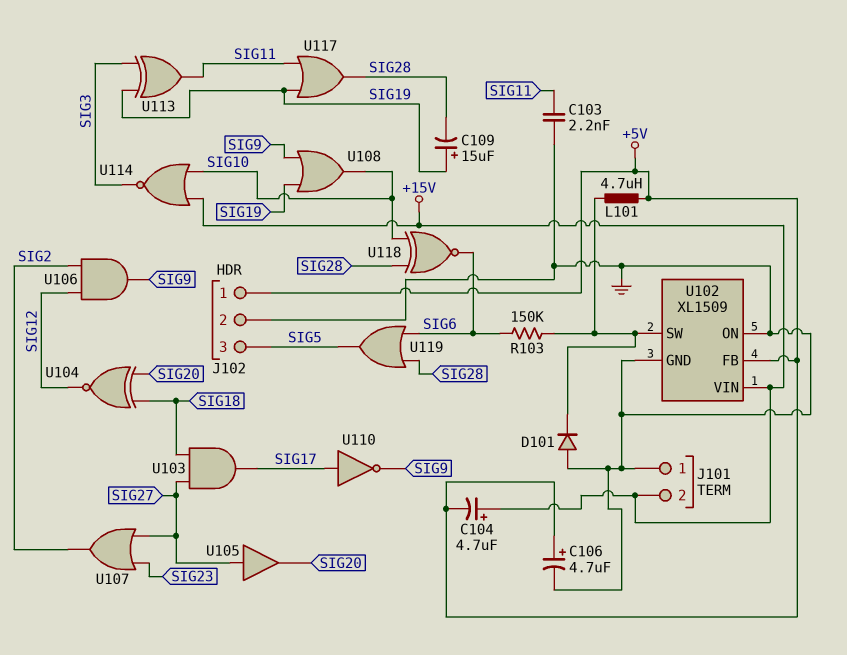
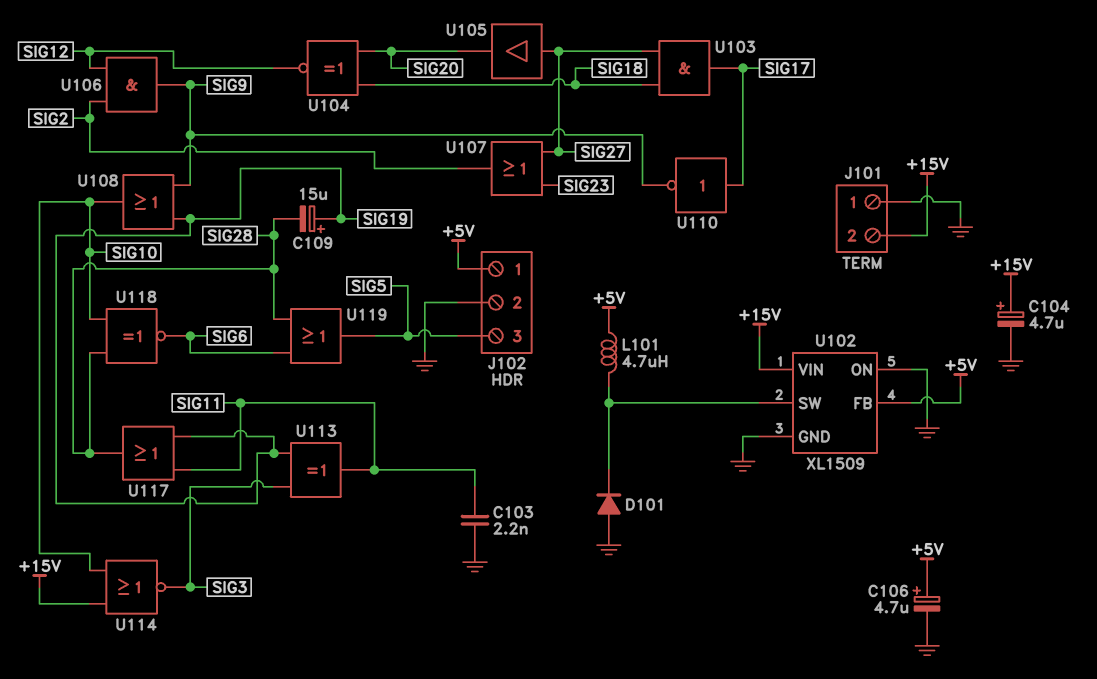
C104: 4.7uF (plus +15V, minus +5V) -> 4.7uF (plus +15V, minus GND)
R103: 150k (SIG6, U102/SW) -> none

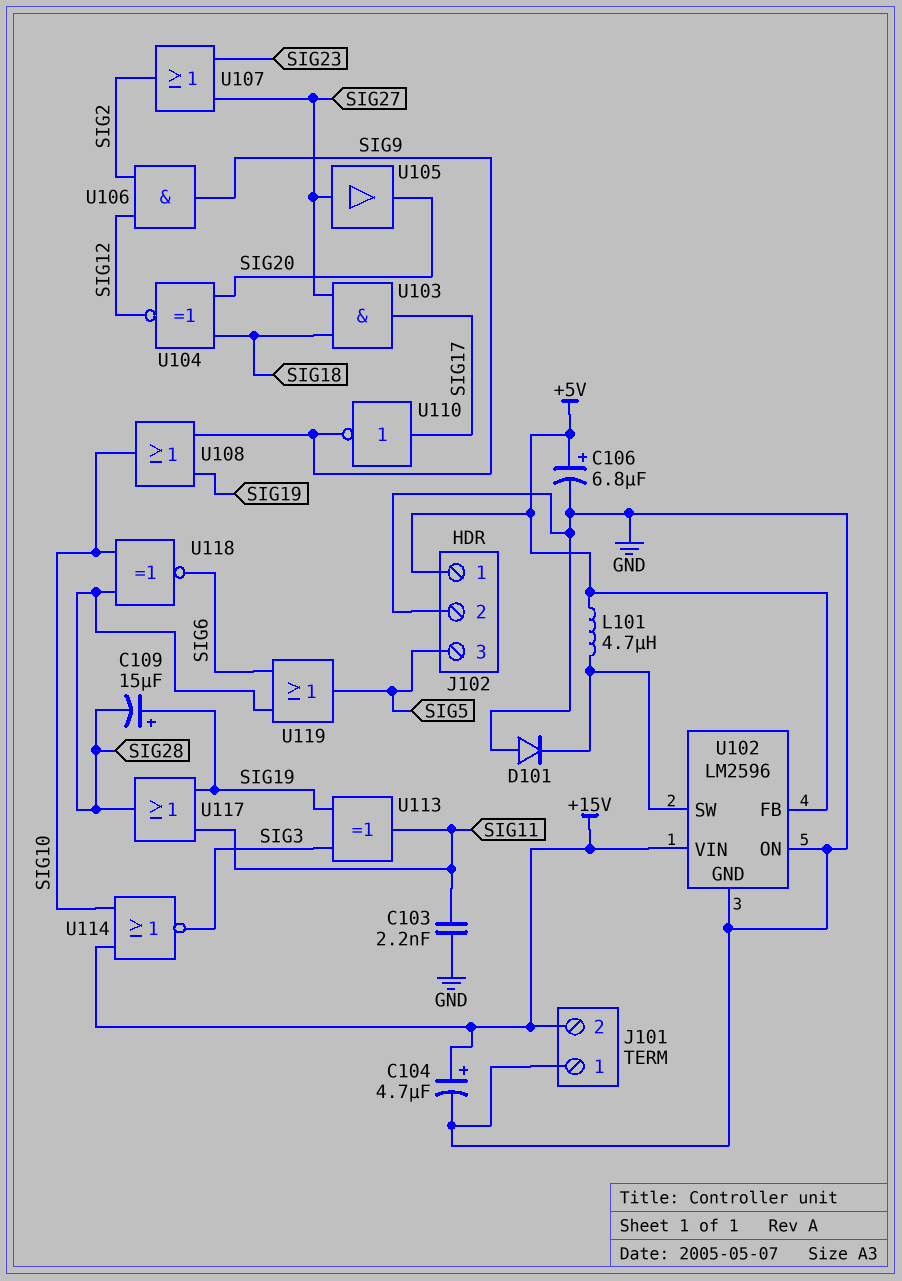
C106: 4.7uF (plus +5V, minus GND) -> 6.8uF (plus +5V, minus GND)
U102: XL1509 -> LM2596

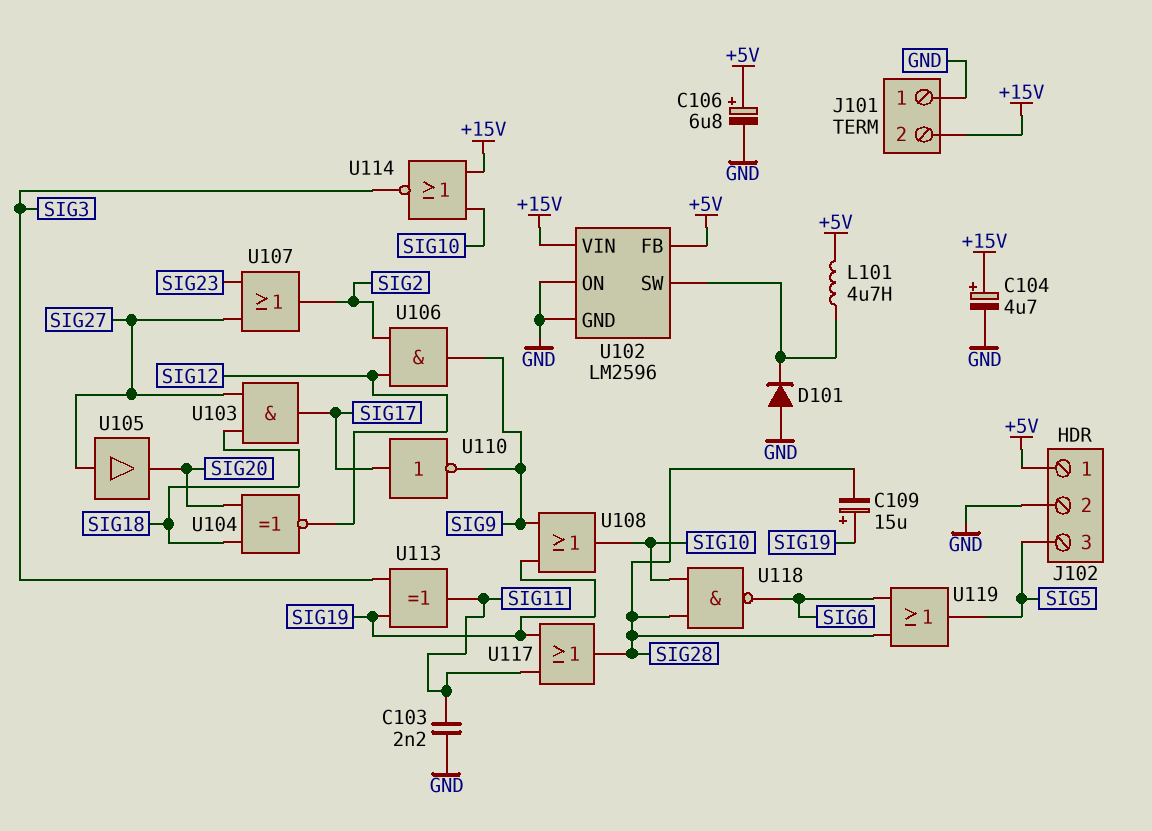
U118: XNOR (in SIG10, in SIG28, out SIG6) -> NAND (in SIG10, in SIG28, out SIG6)

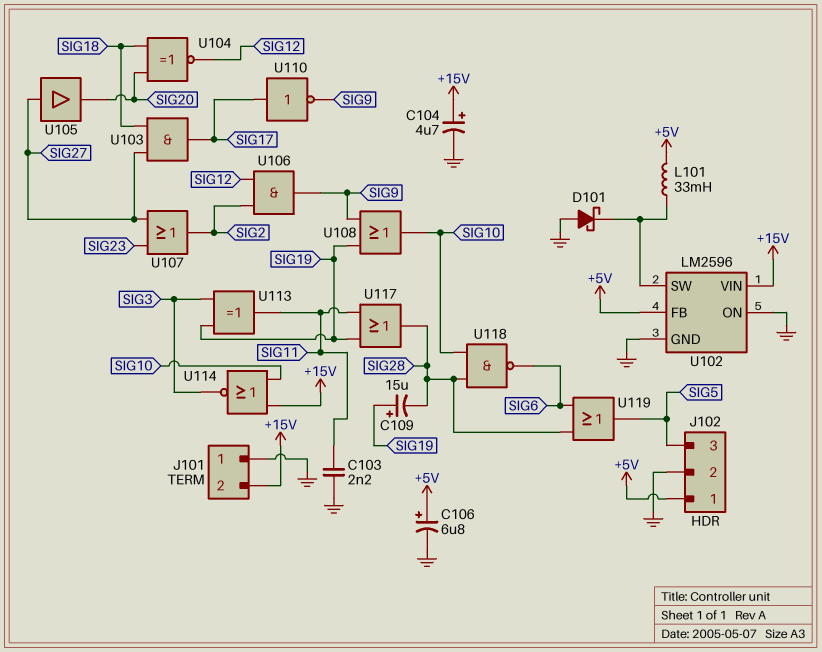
D101: diode (A GND, K U102/SW) -> schottky (A GND, K U102/SW)
L101: 4.7uH (+5V, U102/SW) -> 33mH (+5V, U102/SW)

